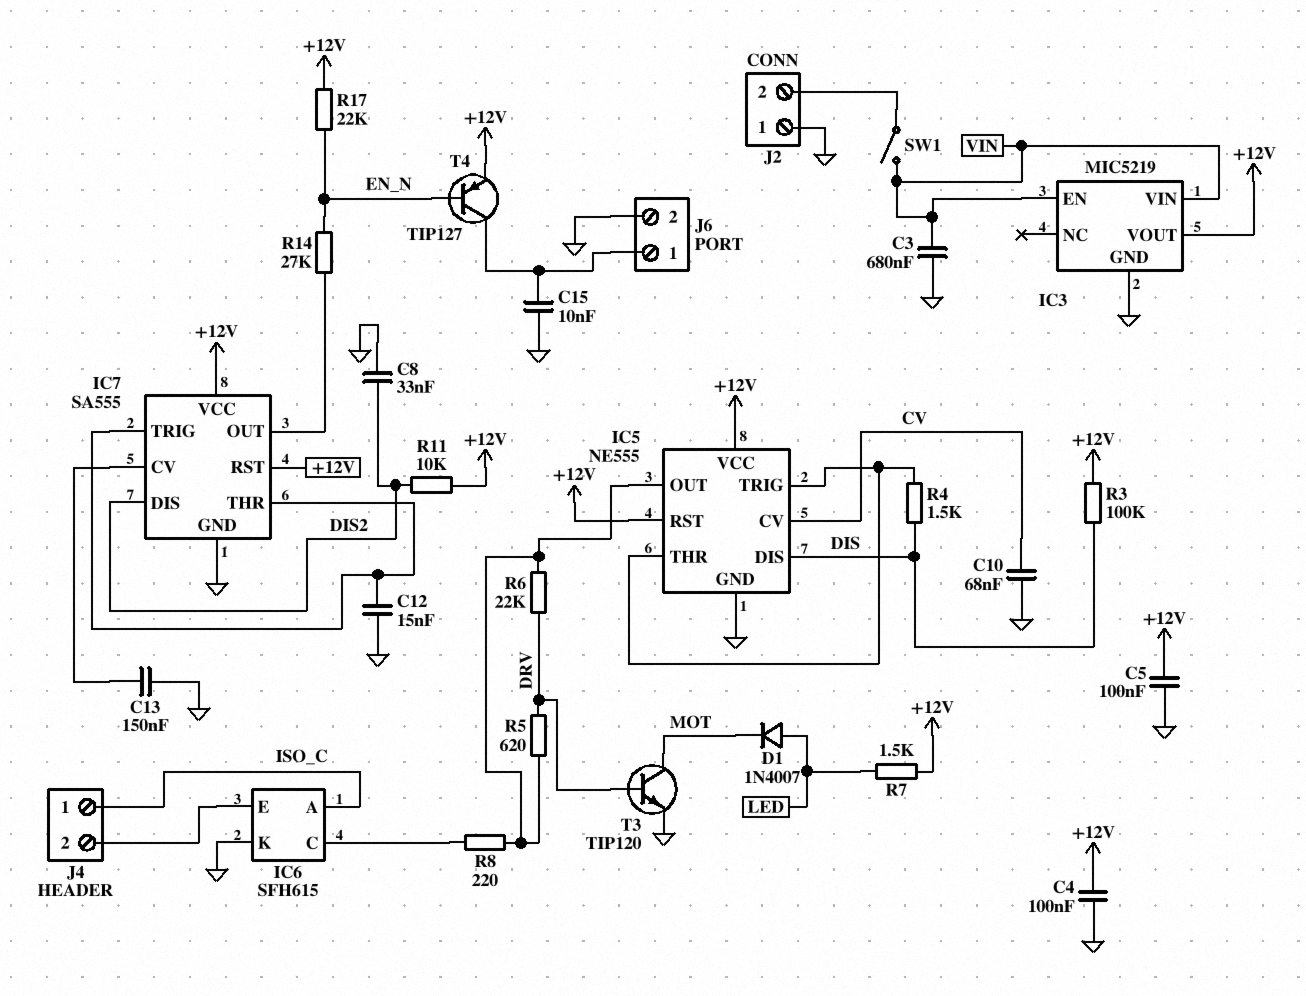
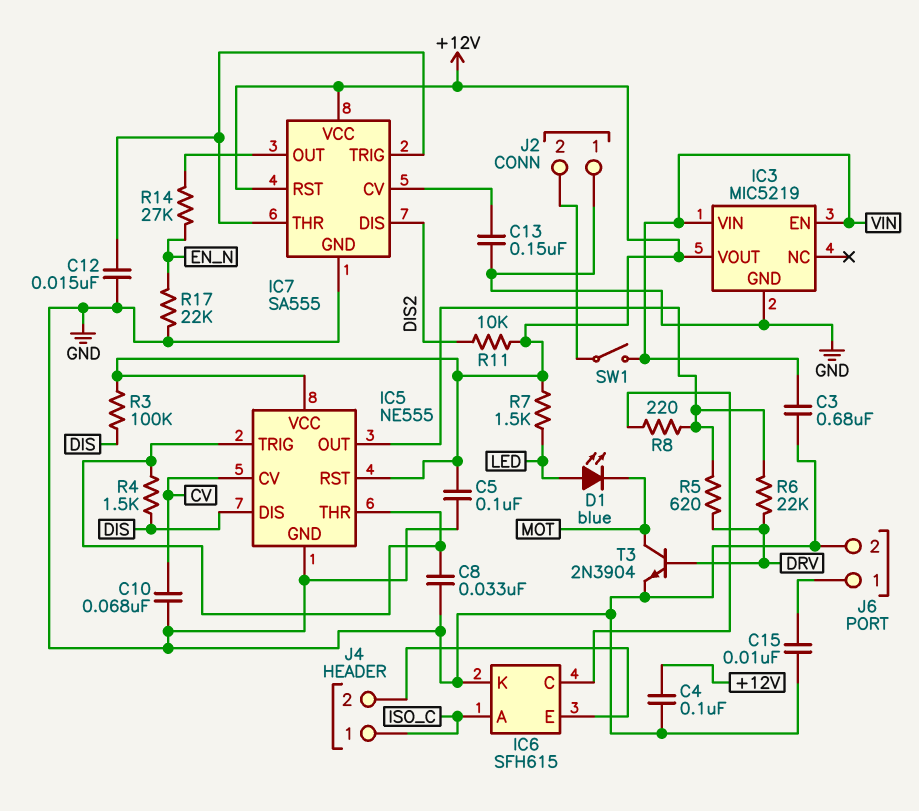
C8: 33nF (DIS2, GND) -> 33nF (GND, IC5/THR)
D1: diode 1N4007 (A LED, K MOT) -> LED blue (A LED, K MOT)
R17: 22k (+12V, EN_N) -> 22k (EN_N, GND)
T3: NPN TIP120 (B DRV, C MOT, E GND) -> NPN 2N3904 (B DRV, C MOT, E GND)
T4: PNP TIP127 (B EN_N, C J6/1, E +12V) -> none

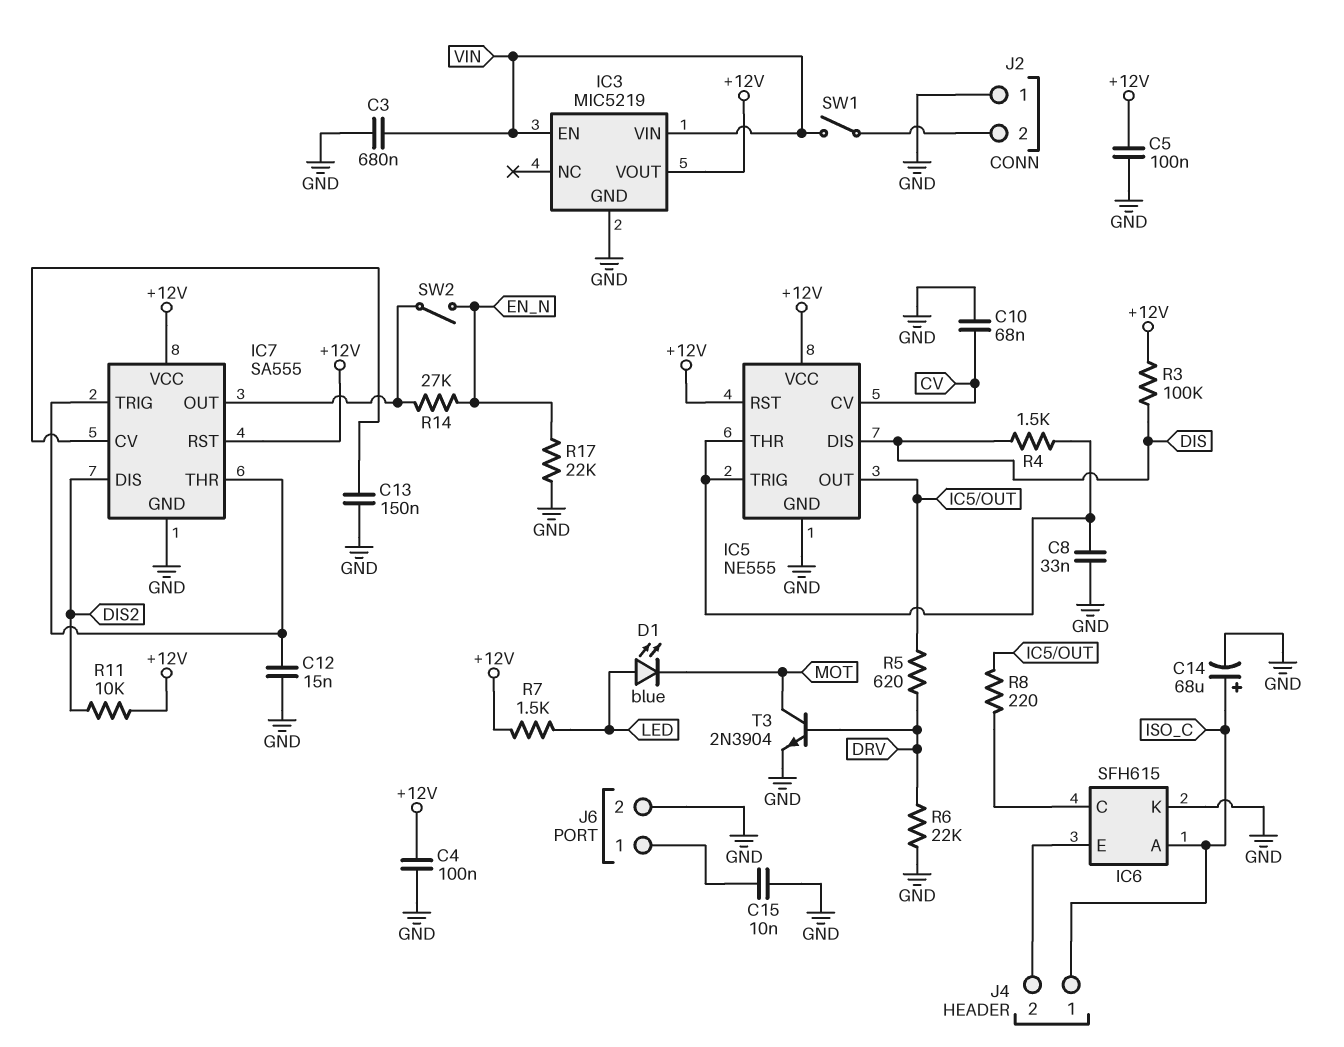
C14: none -> 68uF (plus ISO_C, minus GND)
R6: 22k (DRV, IC5/OUT) -> 22k (DRV, GND)
SW2: none -> switch (EN_N, IC7/OUT)

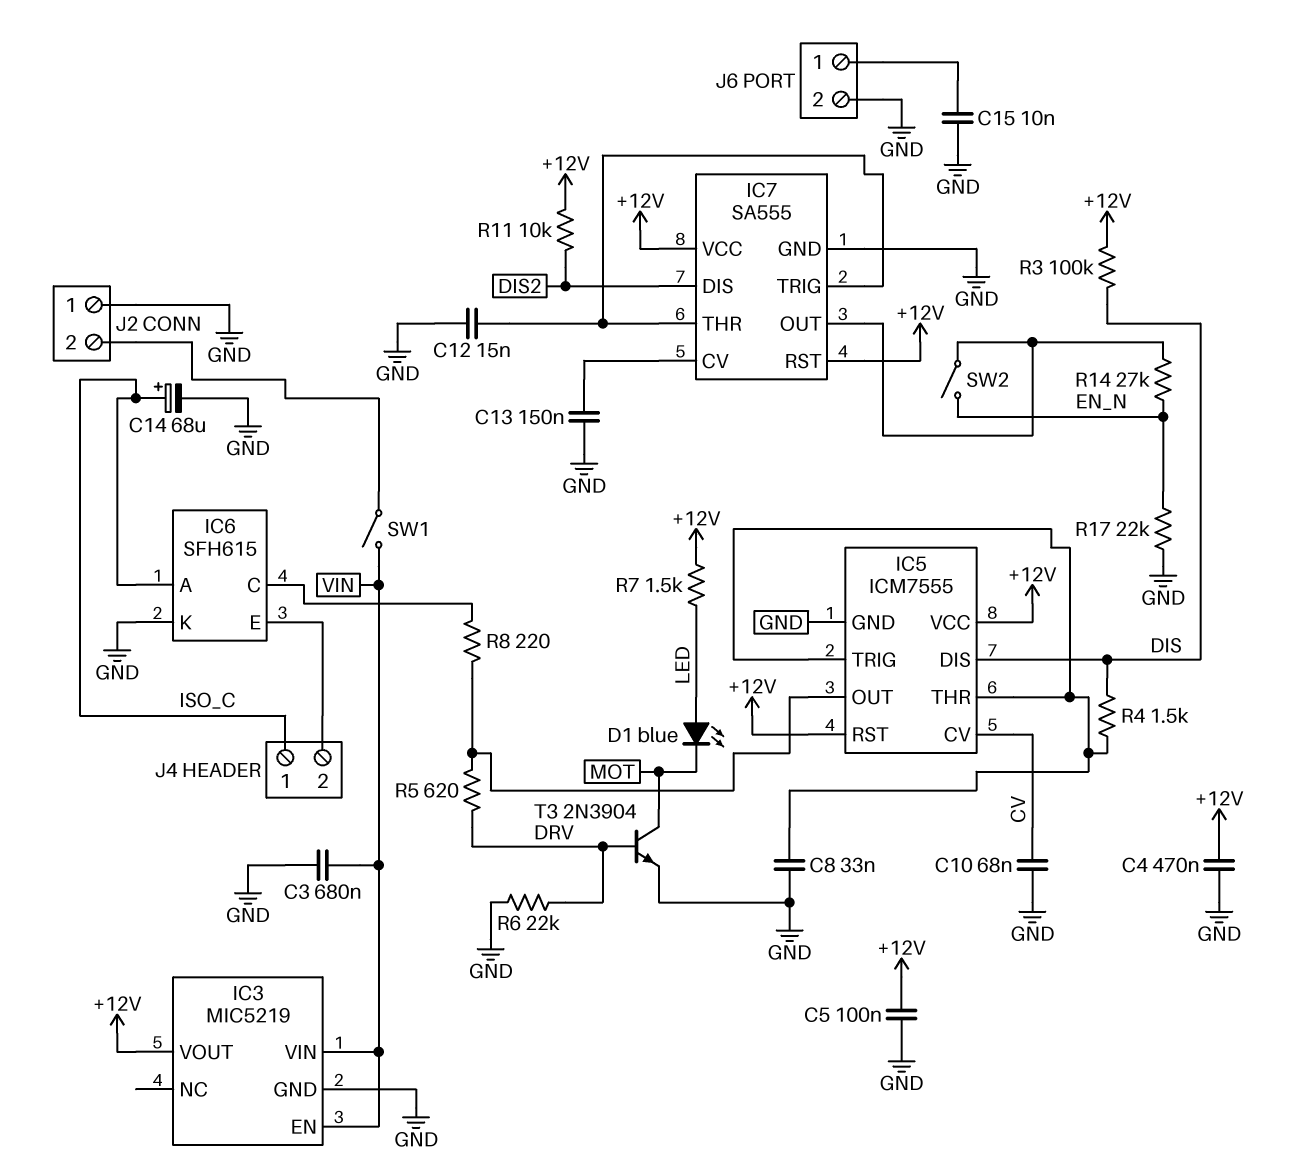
C4: 100nF (+12V, GND) -> 470nF (+12V, GND)
IC5: NE555 -> ICM7555

